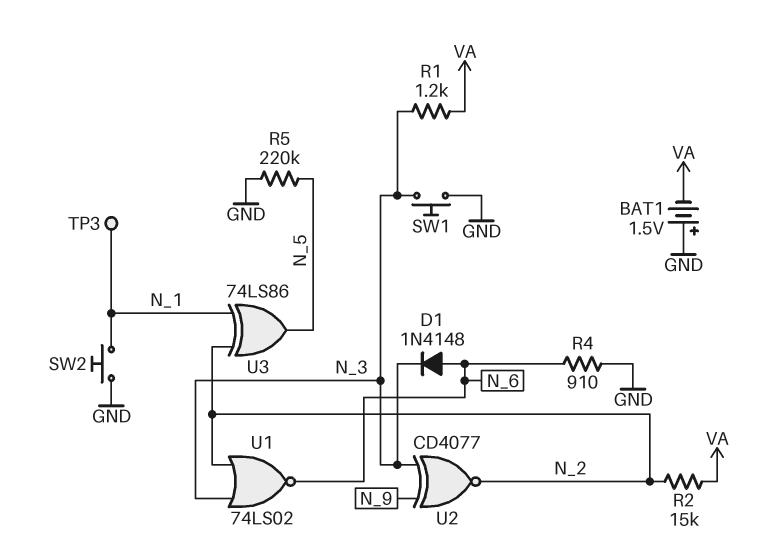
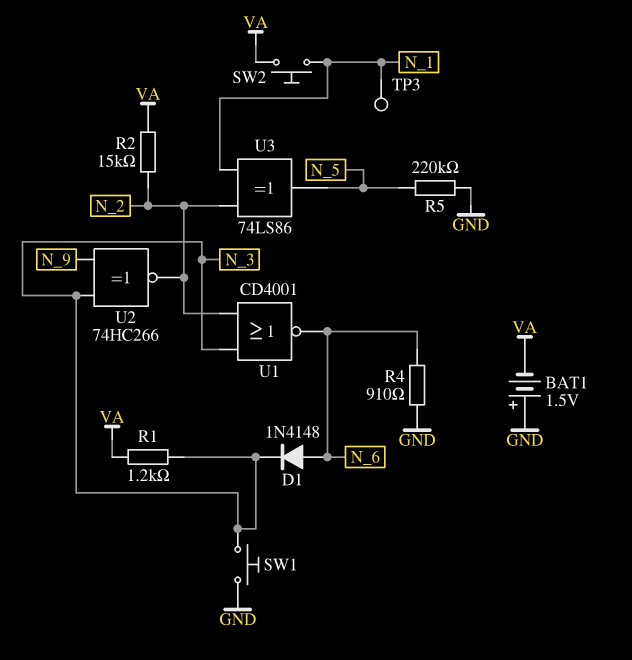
SW2: button (GND, N_1) -> button (N_1, VA)
U1: NOR 74LS02 (in N_2, in N_3, out N_6) -> NOR CD4001 (in N_2, in N_3, out N_6)
U2: XNOR CD4077 (in N_3, in N_9, out N_2) -> XNOR 74HC266 (in N_3, in N_9, out N_2)

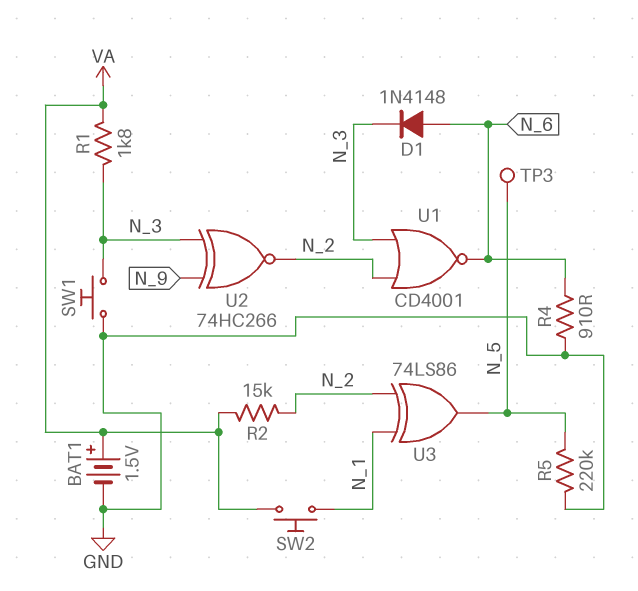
BAT1: 1.5V (plus GND, minus VA) -> 1.5V (plus VA, minus GND)
R1: 1.2k (N_3, VA) -> 1.8k (N_3, VA)
TP3: test point (N_1) -> test point (N_5)

